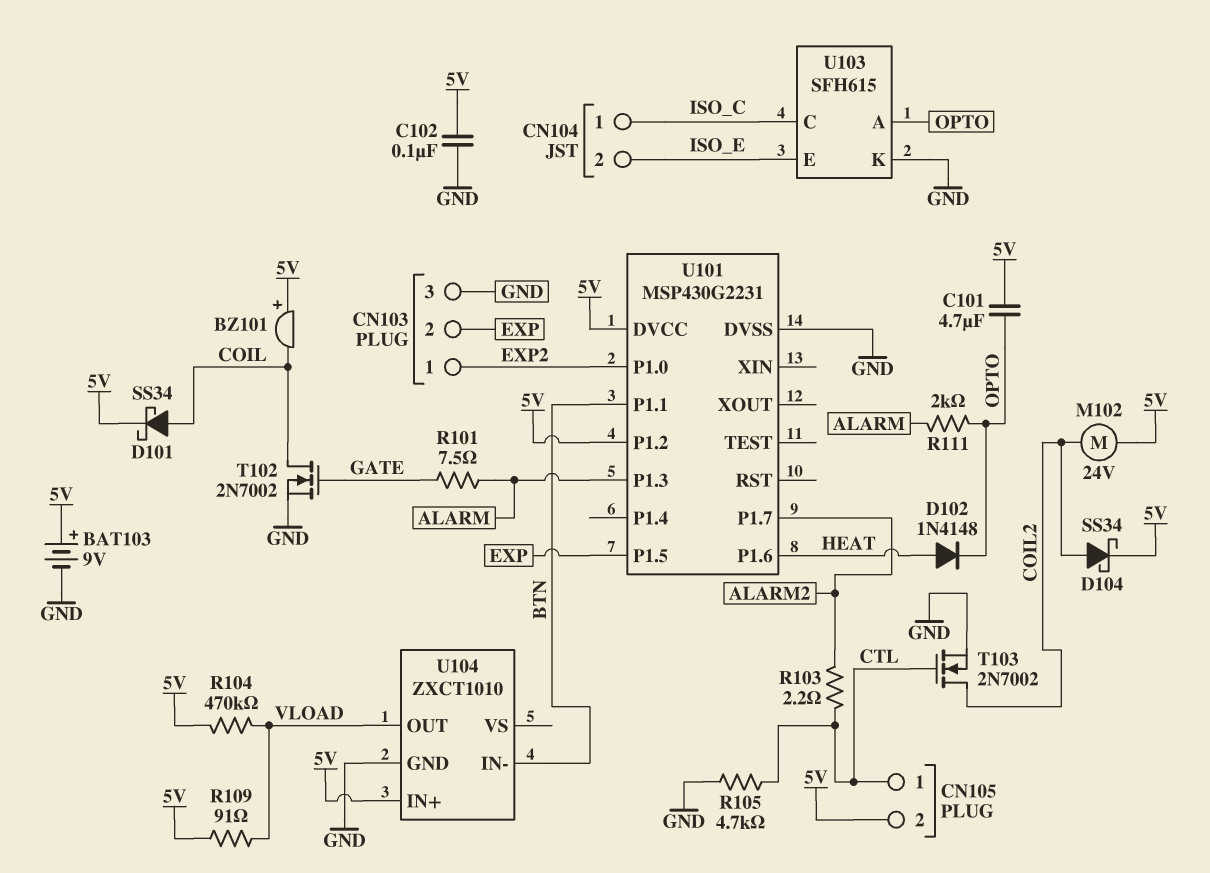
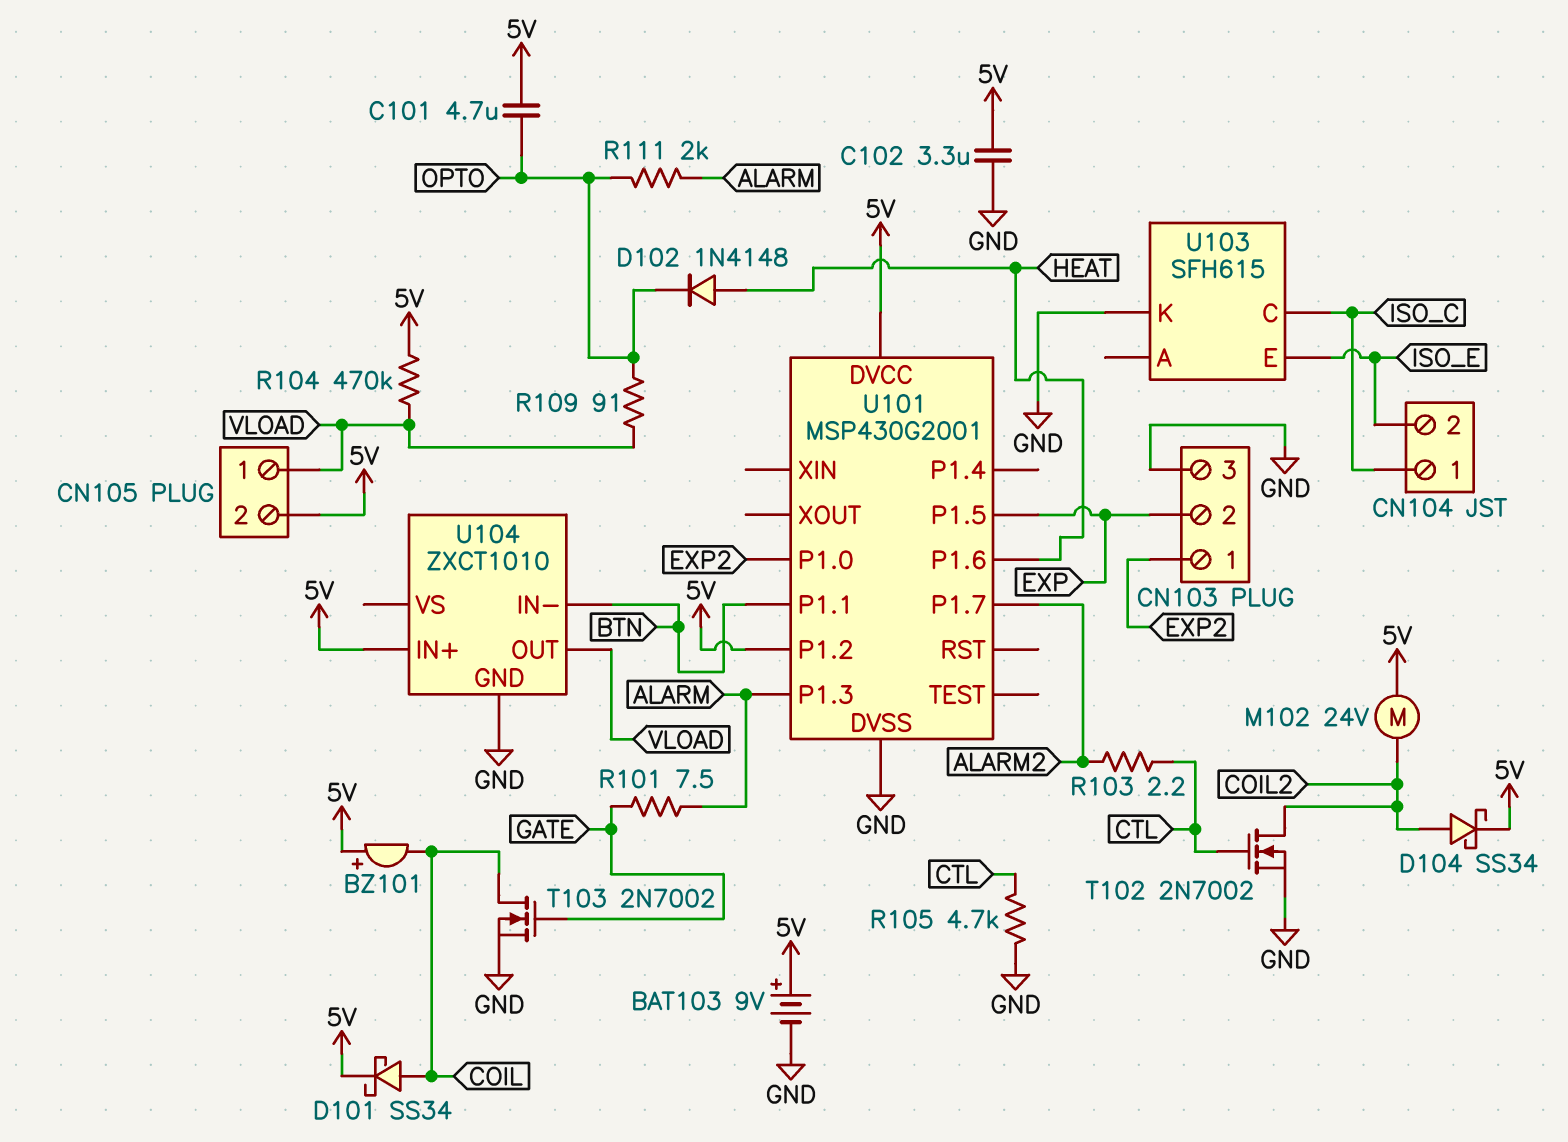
C102: 100nF (5V, GND) -> 3.3uF (5V, GND)
CN105 pin 1: CTL -> VLOAD
R109: 91 (5V, VLOAD) -> 91 (OPTO, VLOAD)
T102: NMOS 2N7002 (G GATE, D COIL, S GND) -> NMOS 2N7002 (G CTL, D COIL2, S GND)
T103: NMOS 2N7002 (G CTL, D COIL2, S GND) -> NMOS 2N7002 (G GATE, D COIL, S GND)
U101: MSP430G2231 -> MSP430G2001
U103 pin A: OPTO -> none

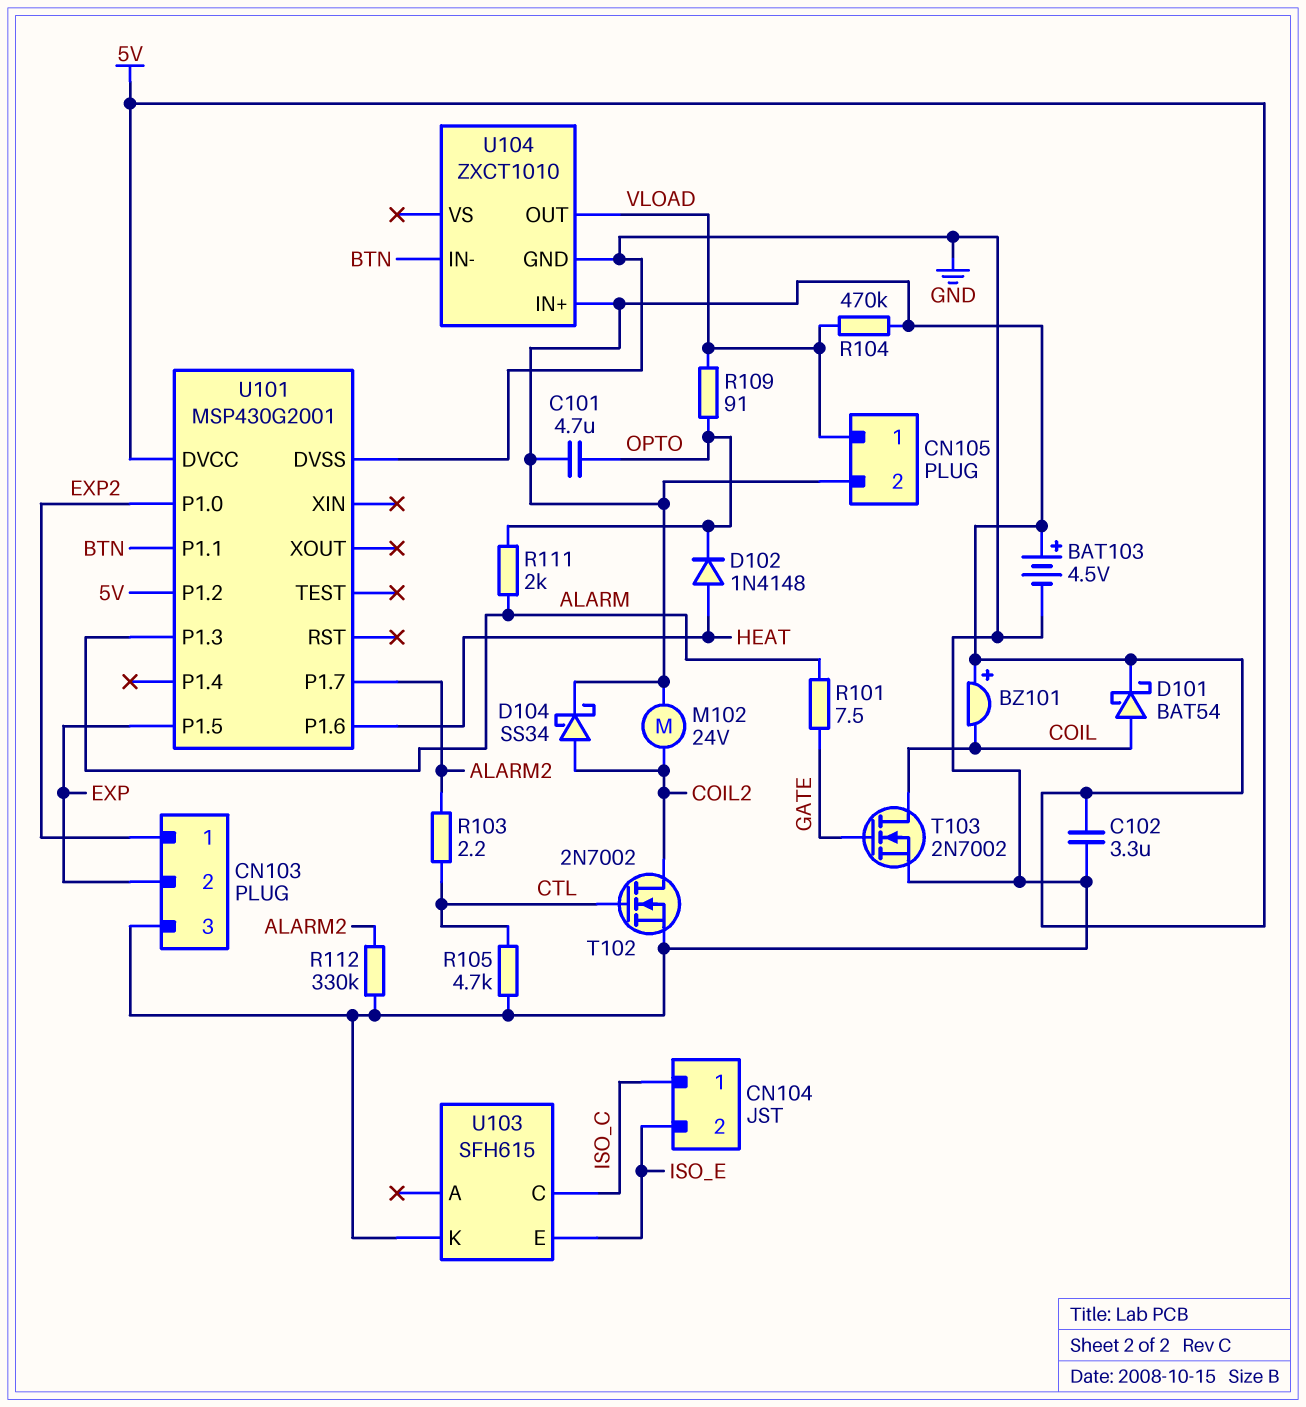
BAT103: 9V (plus 5V, minus GND) -> 4.5V (plus 5V, minus GND)
D101: schottky SS34 (A COIL, K 5V) -> schottky BAT54 (A COIL, K 5V)
R112: none -> 330k (ALARM2, GND)

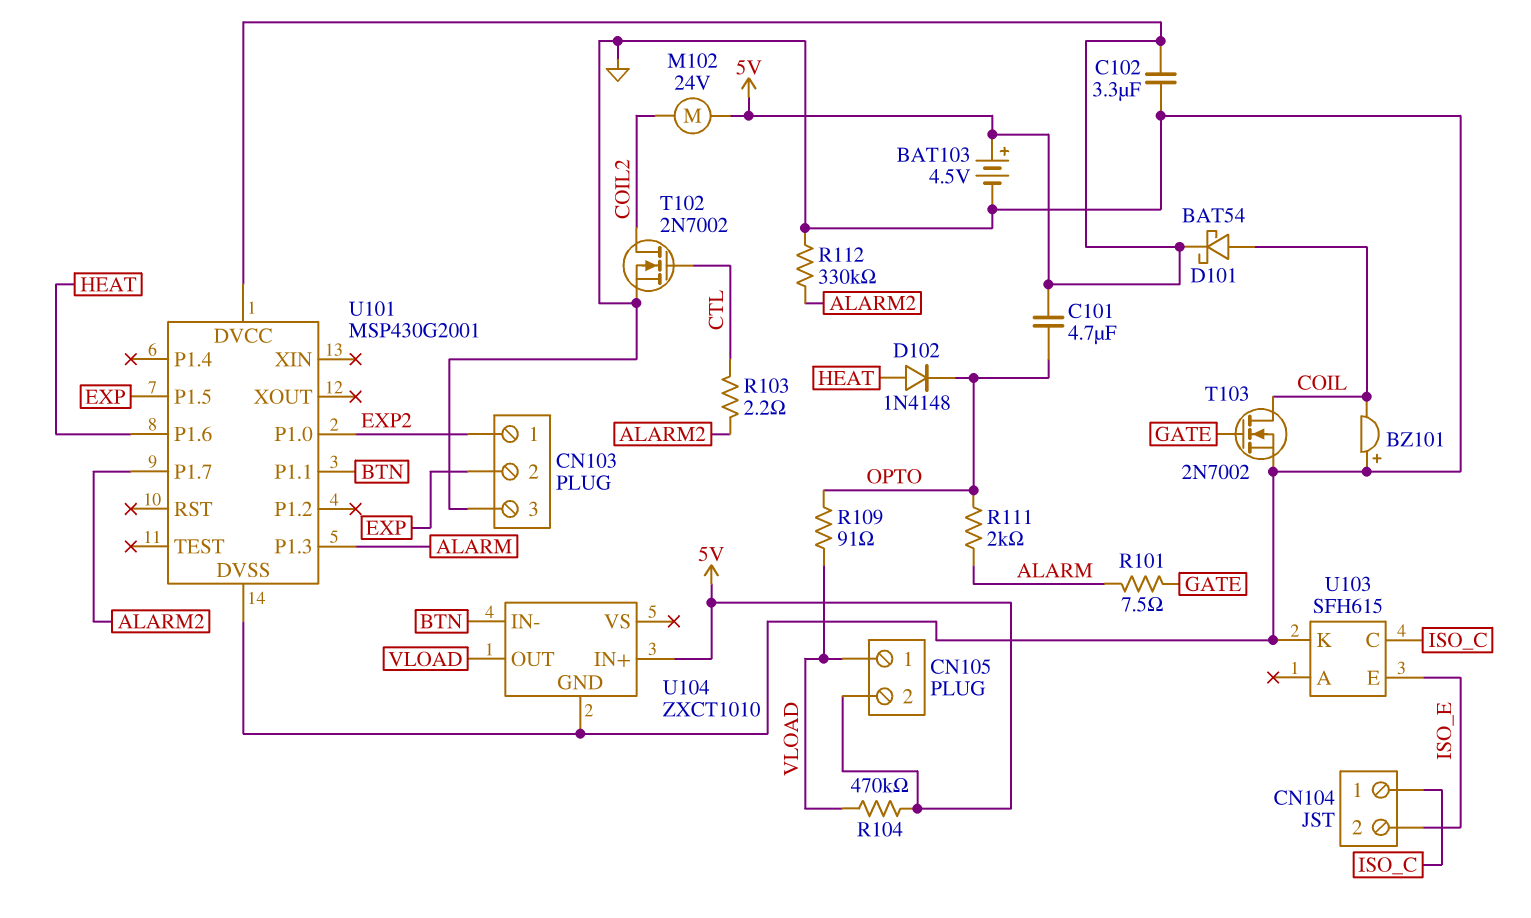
BZ101: buzzer (plus 5V, minus COIL) -> buzzer (plus GND, minus COIL)
D104: schottky SS34 (A COIL2, K 5V) -> none
R105: 4.7k (CTL, GND) -> none
U101 pin P1.2: 5V -> none

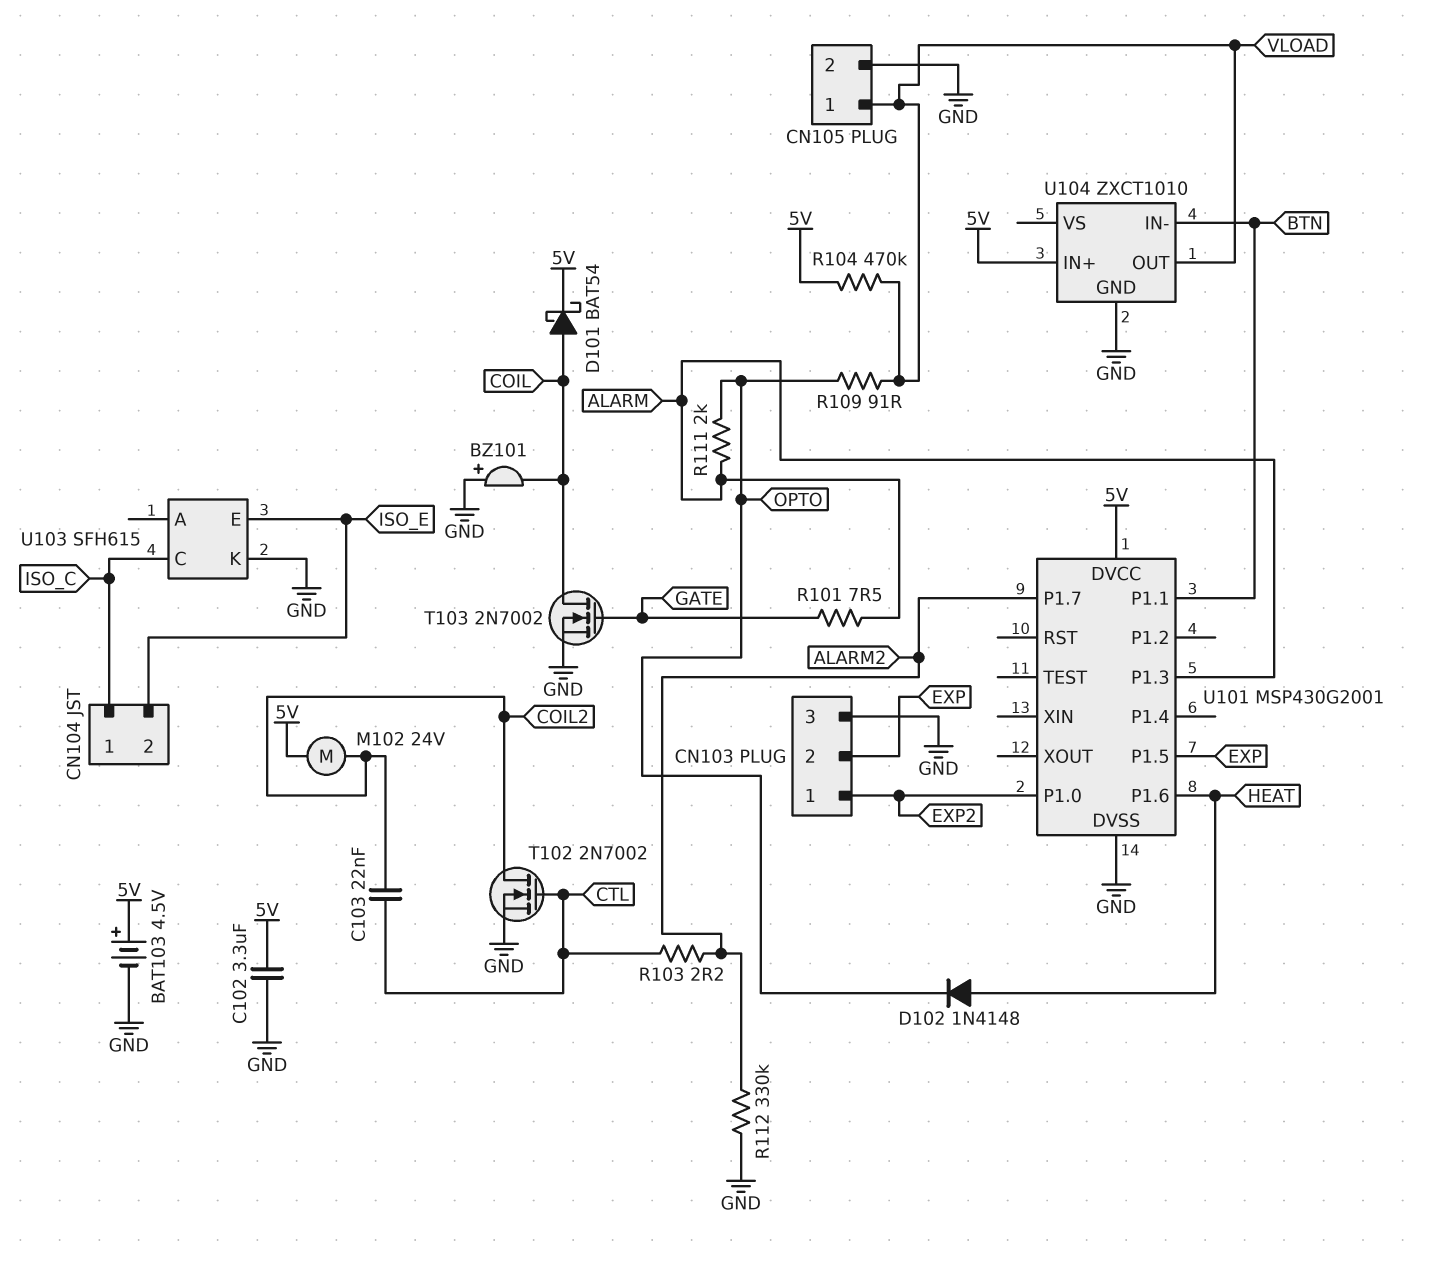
C101: 4.7uF (5V, OPTO) -> none
C103: none -> 22nF (COIL2, CTL)
CN105 pin 2: 5V -> GND

